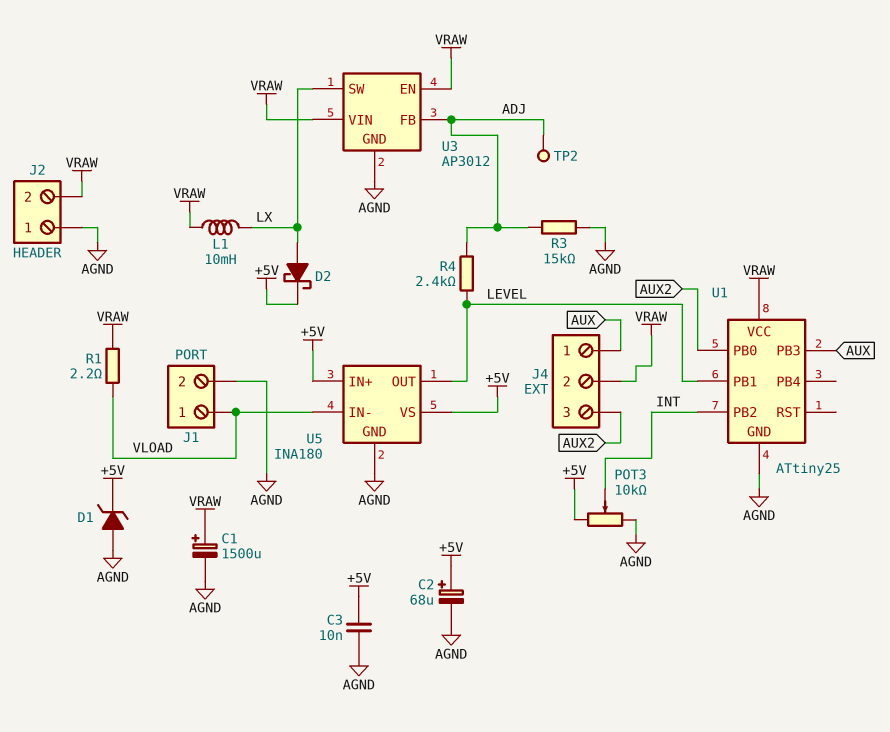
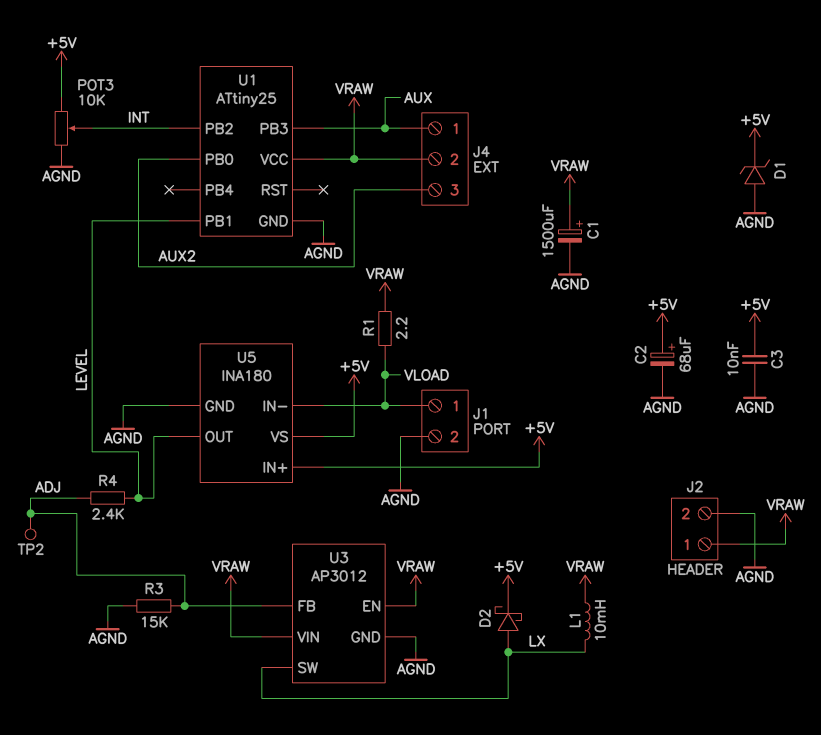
J2 pin 1: AGND -> VRAW
J2 pin 2: VRAW -> AGND

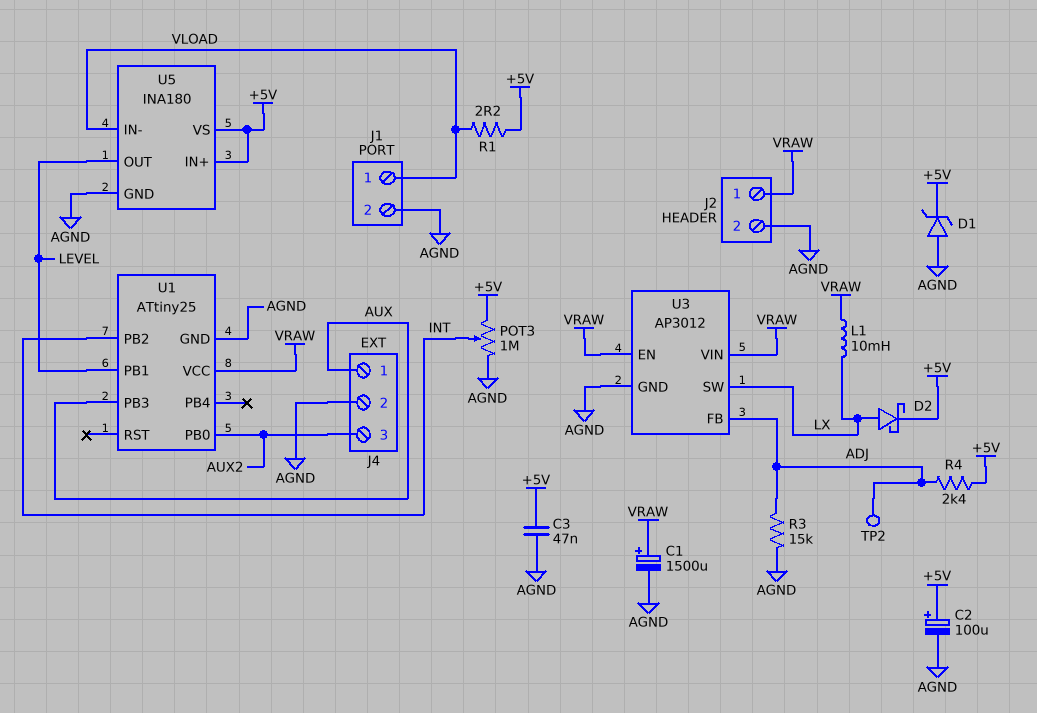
C2: 68uF (plus +5V, minus AGND) -> 100uF (plus +5V, minus AGND)
C3: 10nF (+5V, AGND) -> 47nF (+5V, AGND)
J4 pin 2: VRAW -> AGND
POT3: 10k (+5V, AGND, wiper INT) -> 1M (+5V, AGND, wiper INT)
R1: 2.2 (VLOAD, VRAW) -> 2.2 (+5V, VLOAD)
R4: 2.4k (ADJ, LEVEL) -> 2.4k (+5V, ADJ)

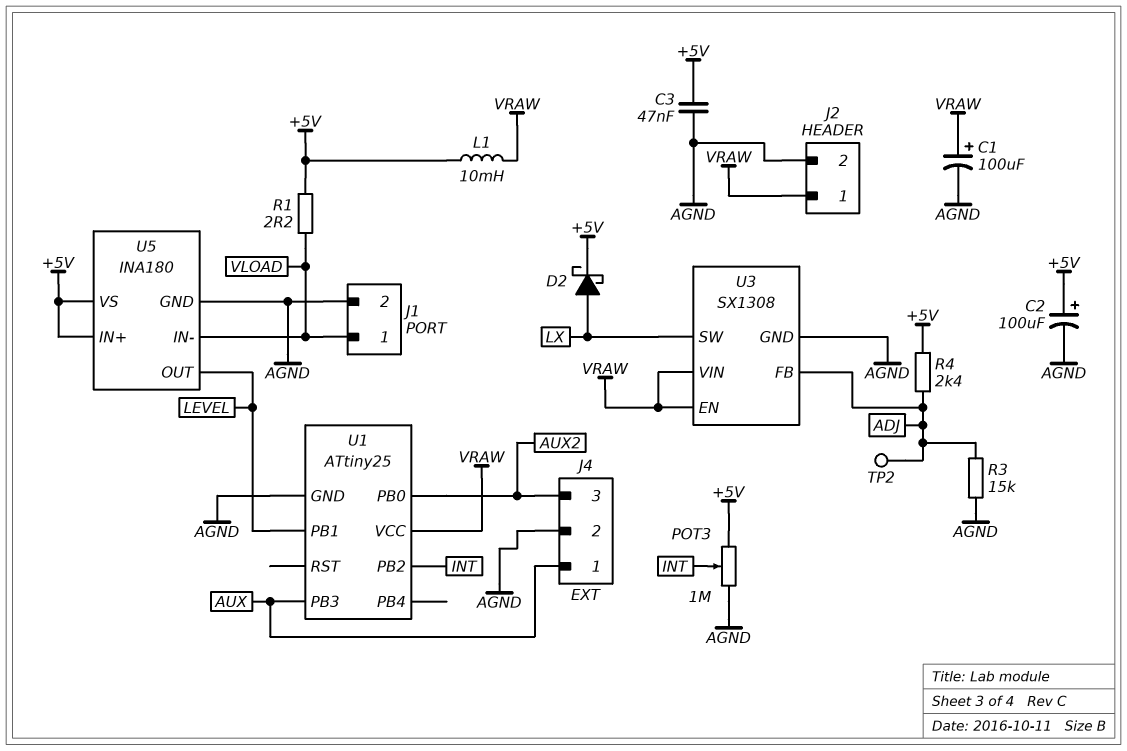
C1: 1500uF (plus VRAW, minus AGND) -> 100uF (plus VRAW, minus AGND)
D1: zener (A AGND, K +5V) -> none
L1: 10mH (LX, VRAW) -> 10mH (+5V, VRAW)
U3: AP3012 -> SX1308

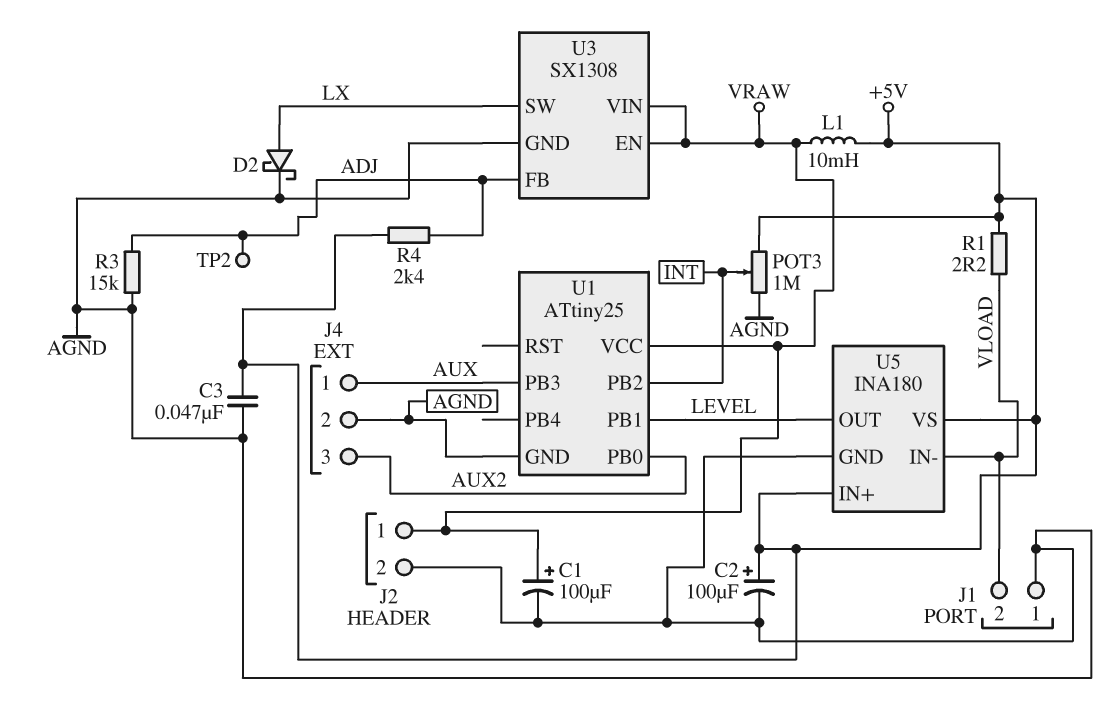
D2: schottky (A LX, K +5V) -> schottky (A LX, K AGND)
J1 pin 1: VLOAD -> AGND
J1 pin 2: AGND -> VLOAD

